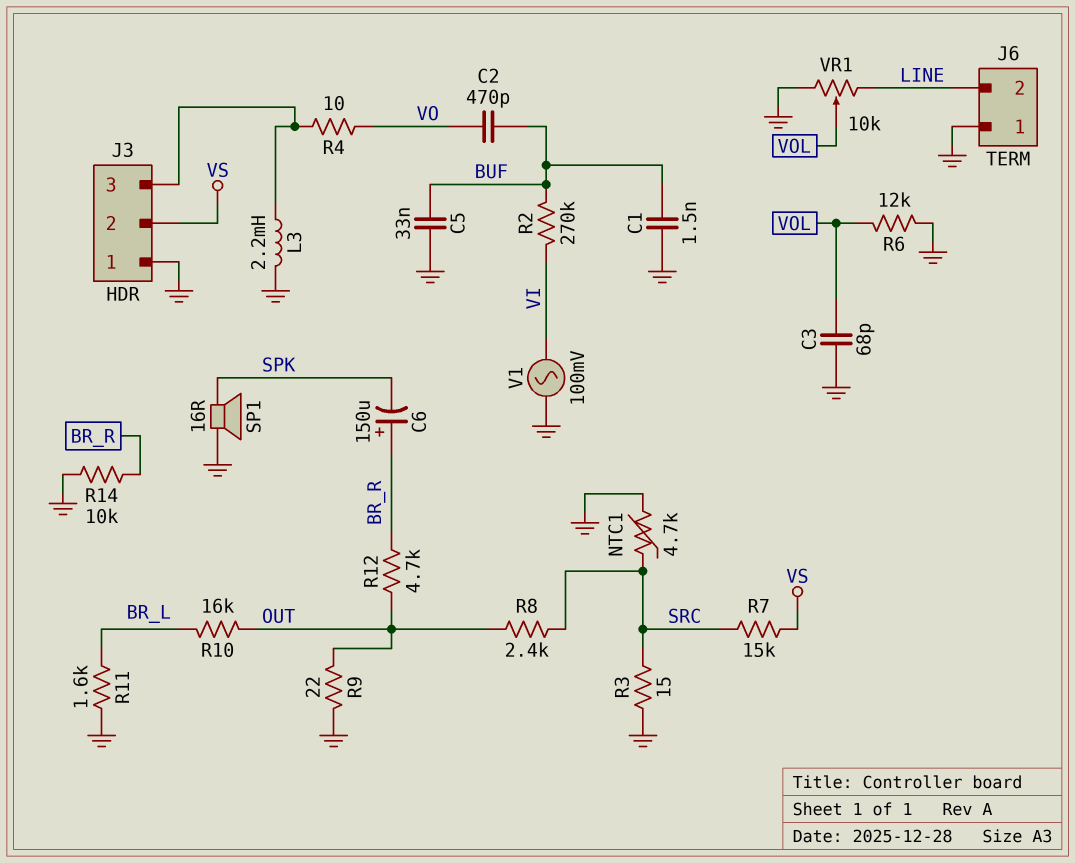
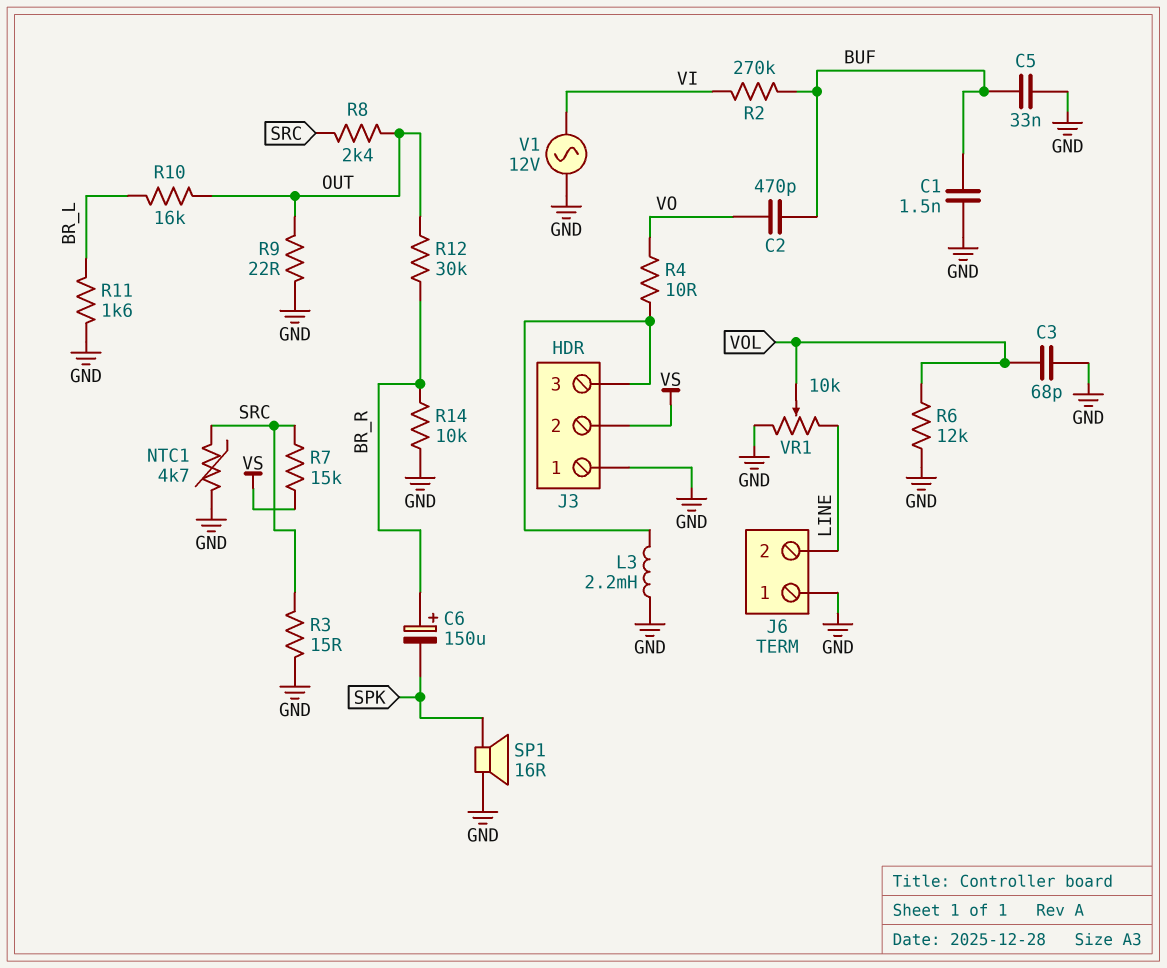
R12: 4.7k (BR_R, OUT) -> 30k (BR_R, OUT)
V1: AC 100mV (GND, VI) -> AC 12V (GND, VI)

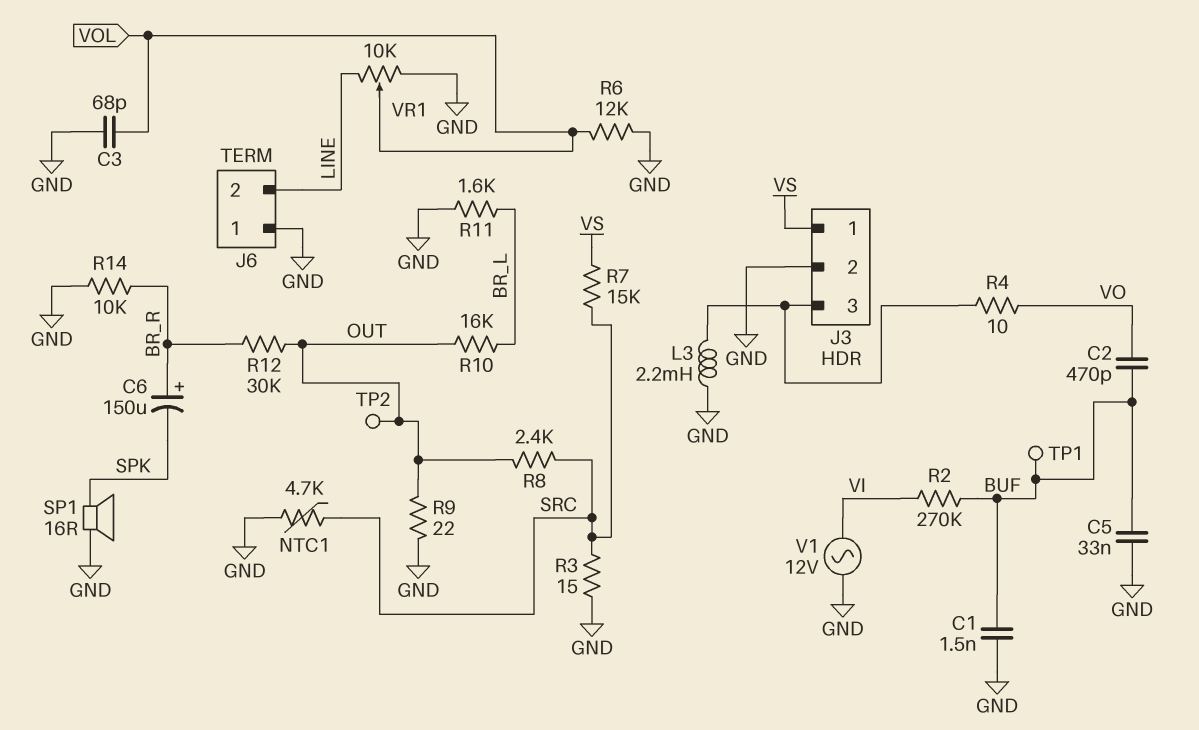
J3 pin 1: GND -> VS
J3 pin 2: VS -> GND
TP1: none -> test point (BUF)
TP2: none -> test point (OUT)

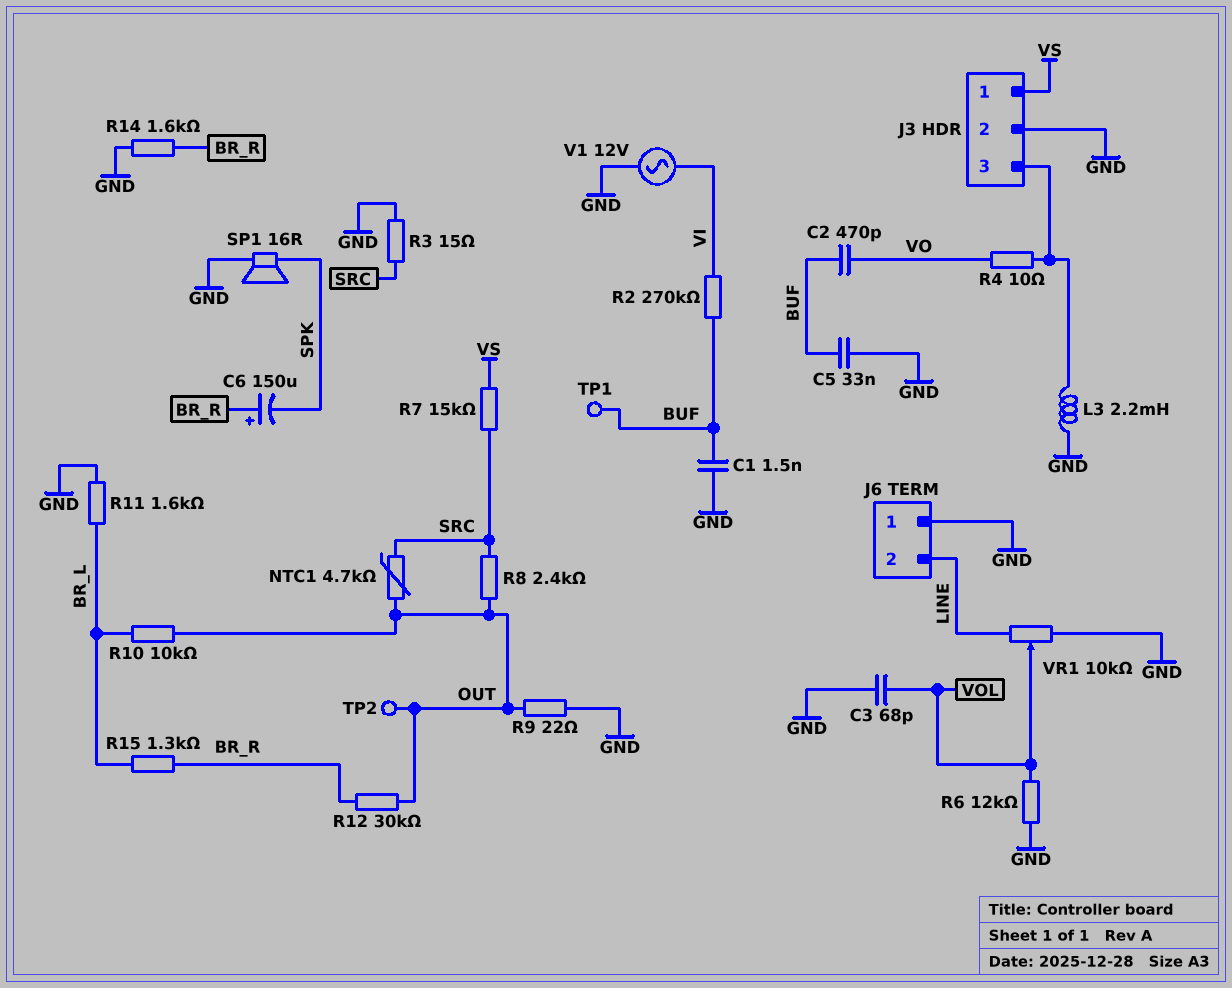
NTC1: 4.7k (GND, SRC) -> 4.7k (OUT, SRC)
R10: 16k (BR_L, OUT) -> 10k (BR_L, OUT)
R14: 10k (BR_R, GND) -> 1.6k (BR_R, GND)
R15: none -> 1.3k (BR_L, BR_R)

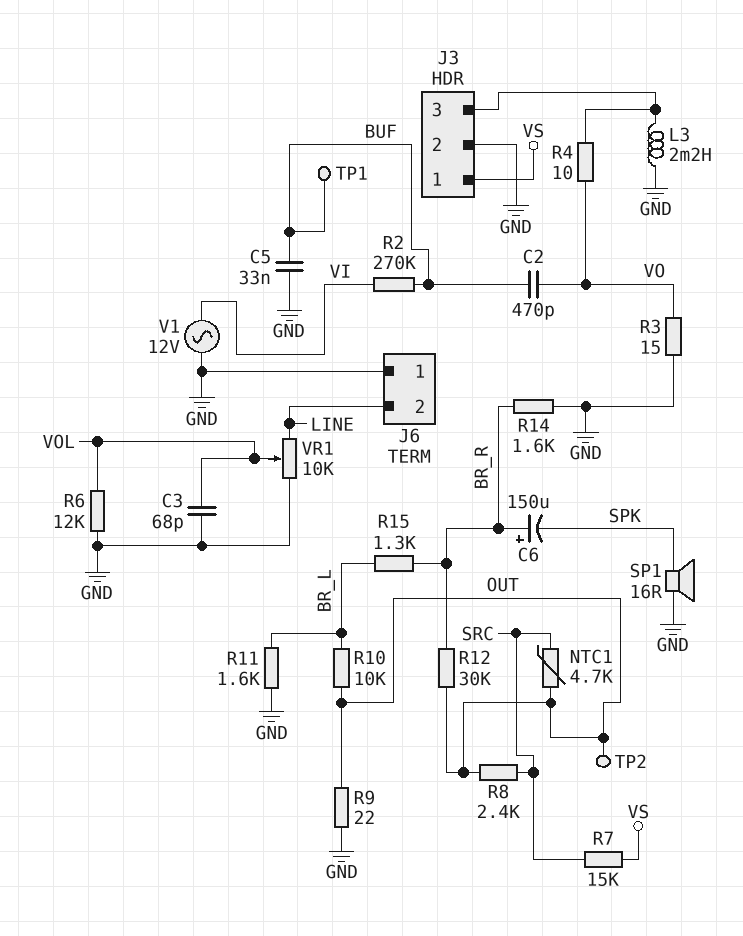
C1: 1.5nF (BUF, GND) -> none
R3: 15 (GND, SRC) -> 15 (GND, VO)

